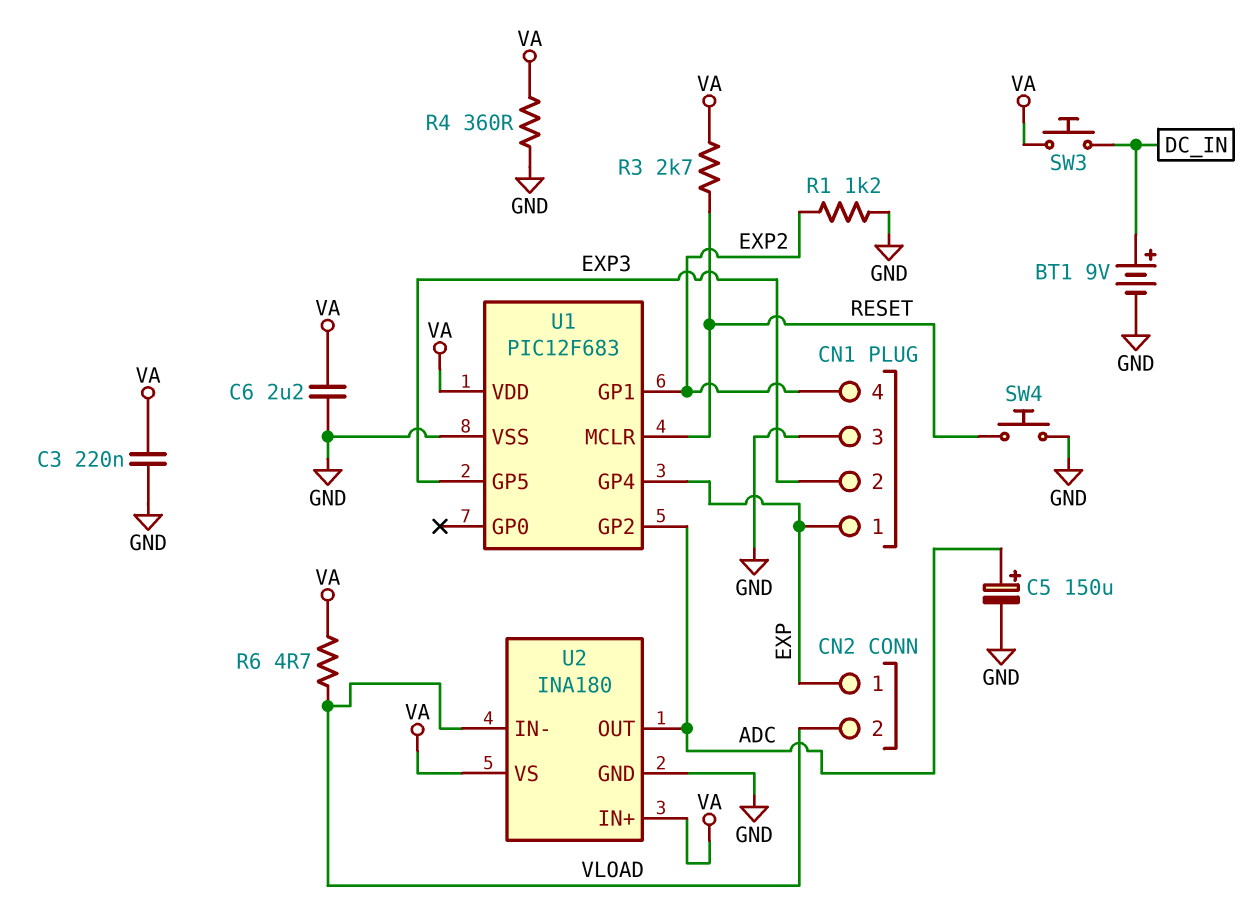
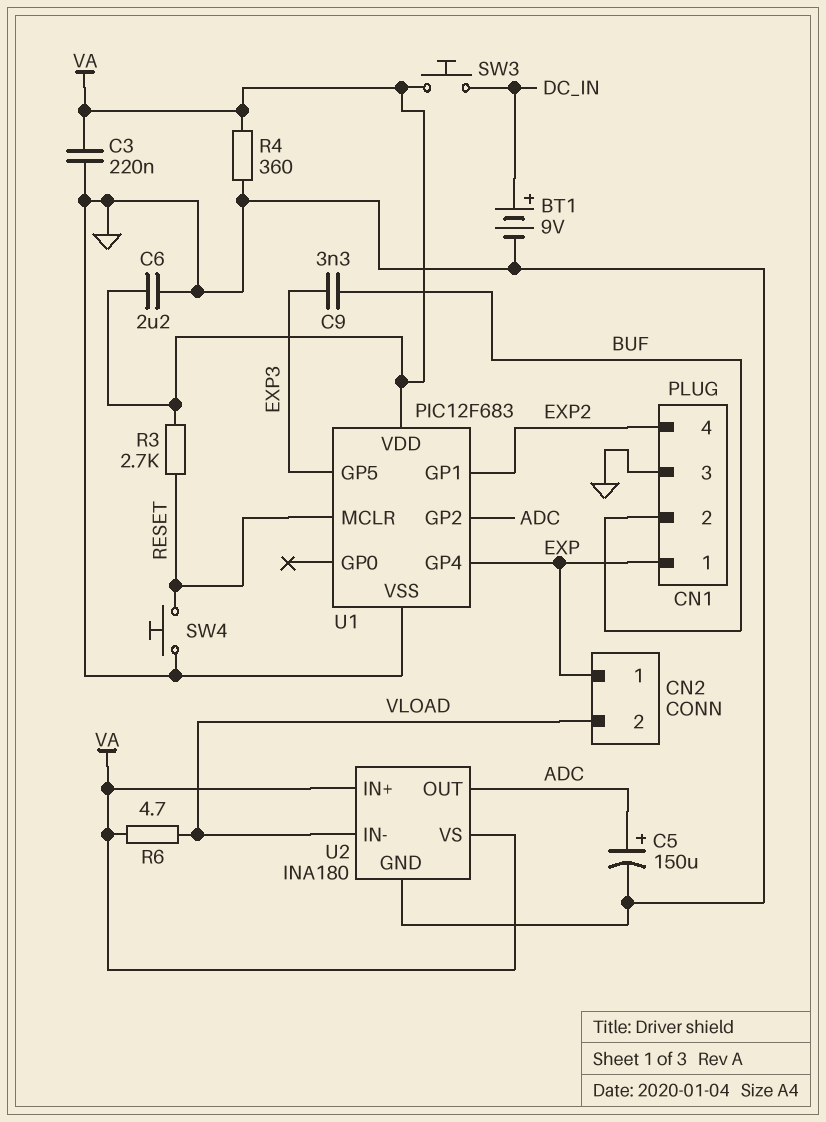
C9: none -> 3.3nF (BUF, EXP3)
CN1 pin 2: EXP3 -> BUF
R1: 1.2k (EXP2, GND) -> none

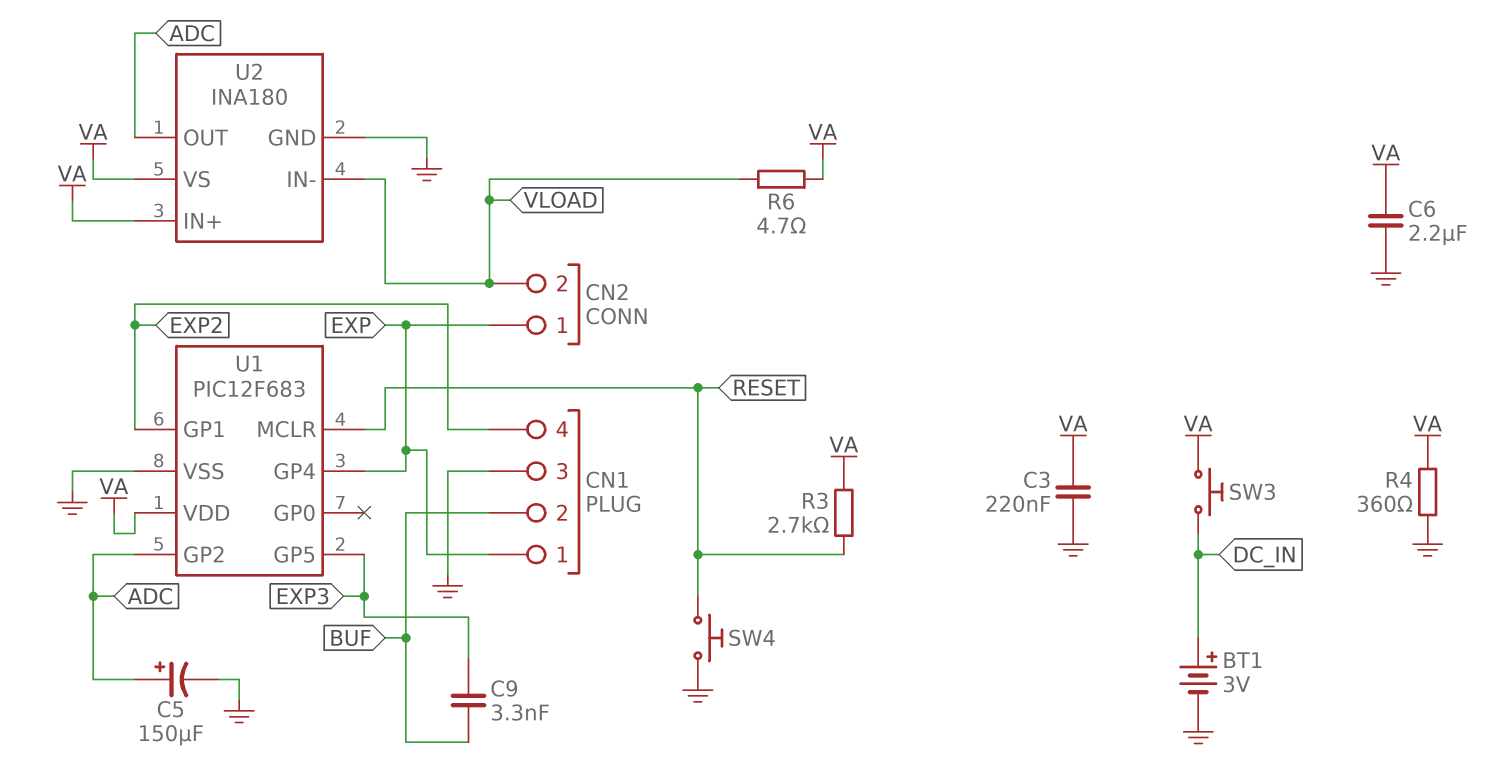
BT1: 9V (plus DC_IN, minus GND) -> 3V (plus DC_IN, minus GND)

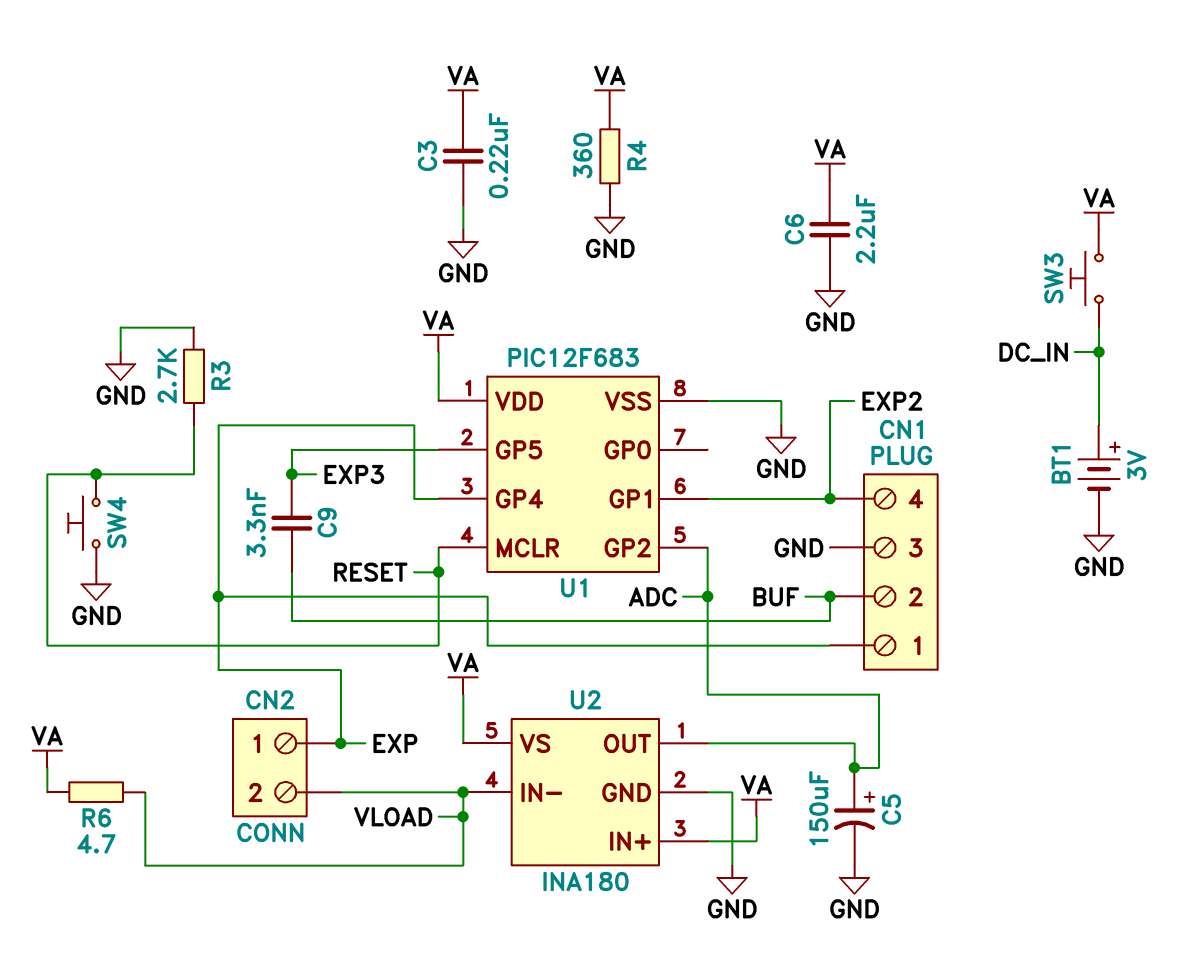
R3: 2.7k (RESET, VA) -> 2.7k (GND, RESET)

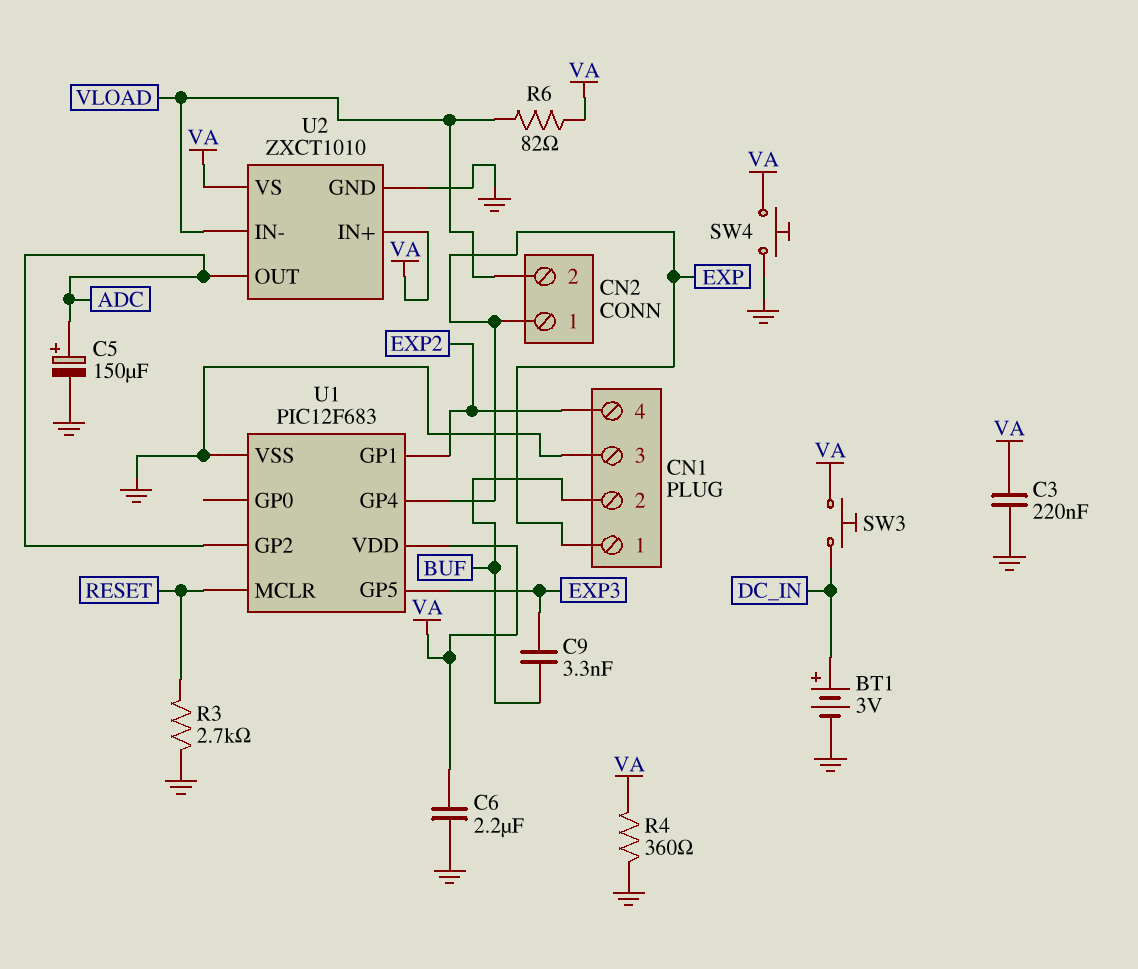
R6: 4.7 (VA, VLOAD) -> 82 (VA, VLOAD)
SW4: button (GND, RESET) -> button (GND, VA)
U2: INA180 -> ZXCT1010

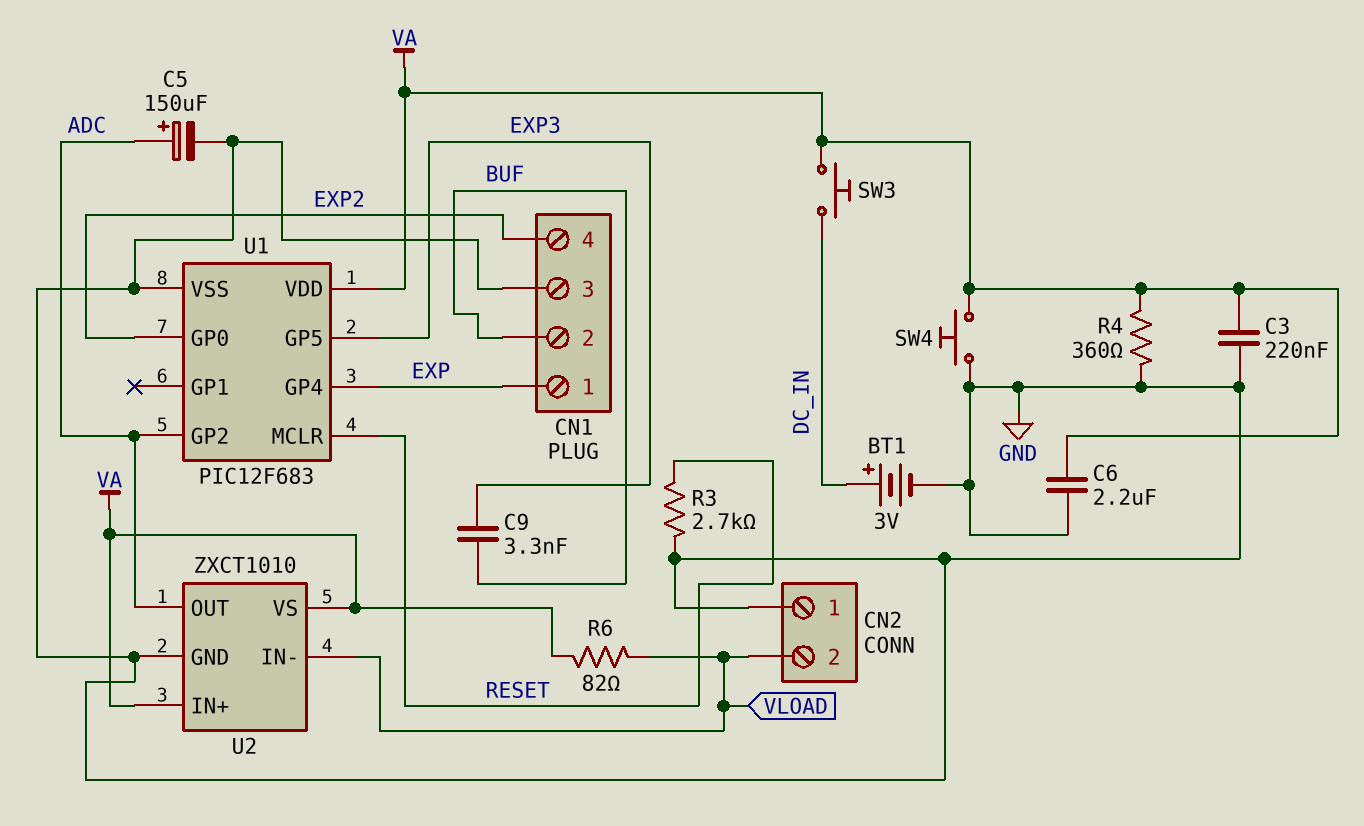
CN2 pin 1: EXP -> GND
U1 pin GP0: none -> EXP2
U1 pin GP1: EXP2 -> none

